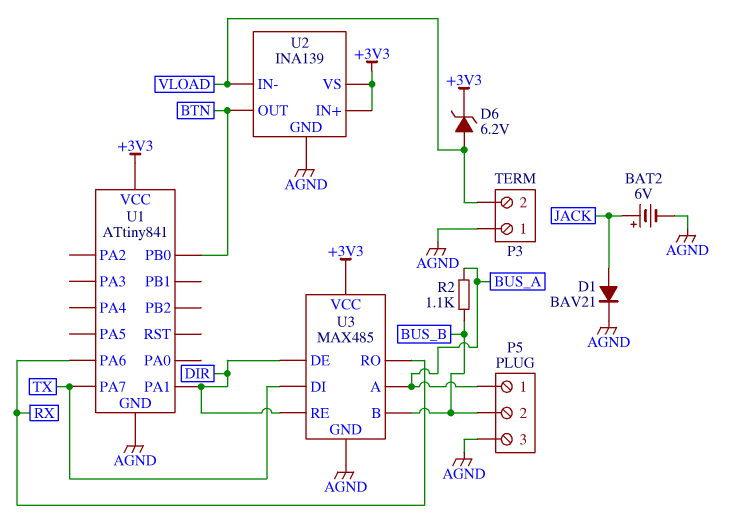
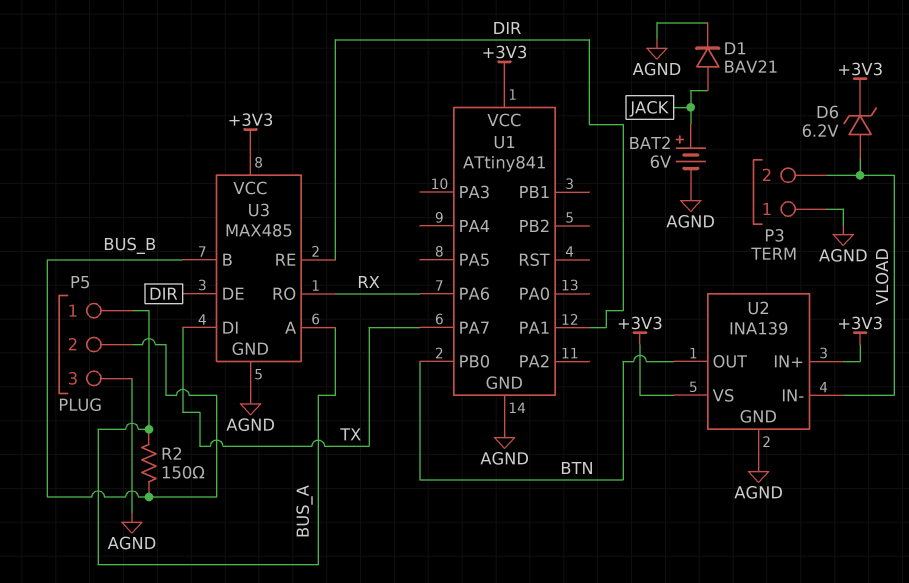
R2: 1.1k (BUS_A, BUS_B) -> 150 (BUS_A, BUS_B)

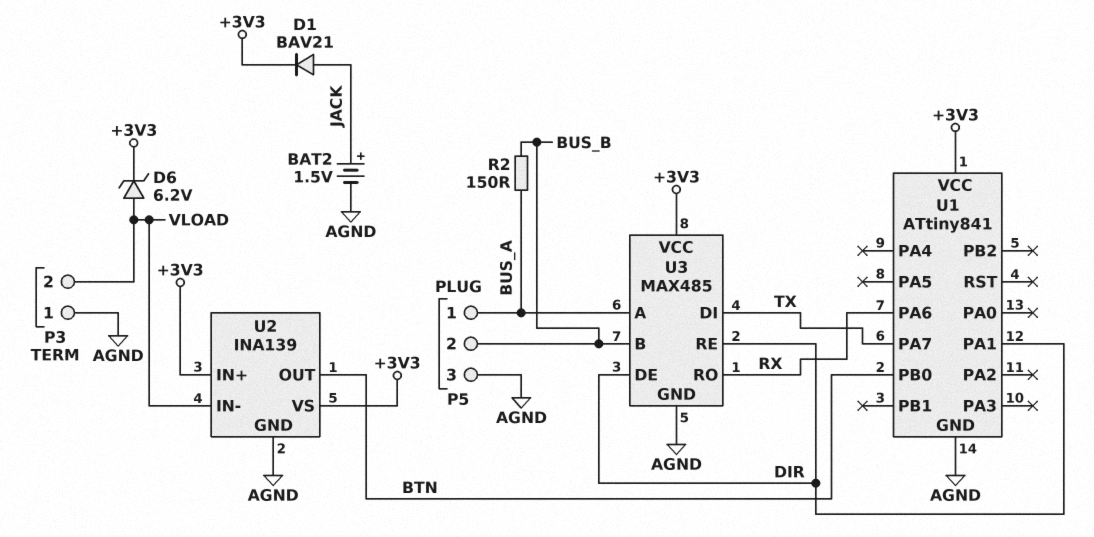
BAT2: 6V (plus JACK, minus AGND) -> 1.5V (plus JACK, minus AGND)
D1: diode BAV21 (A JACK, K AGND) -> diode BAV21 (A JACK, K +3V3)

